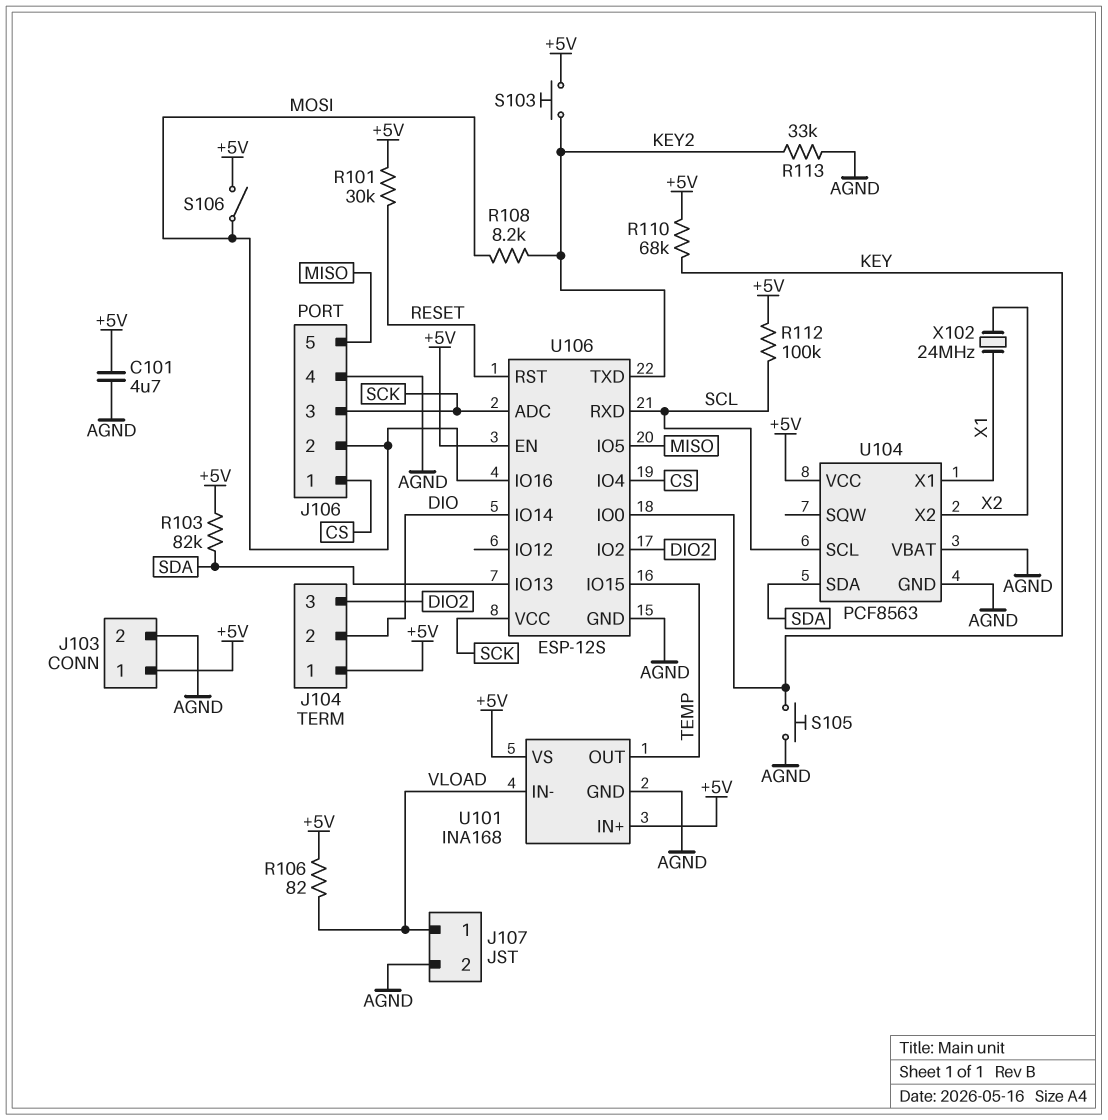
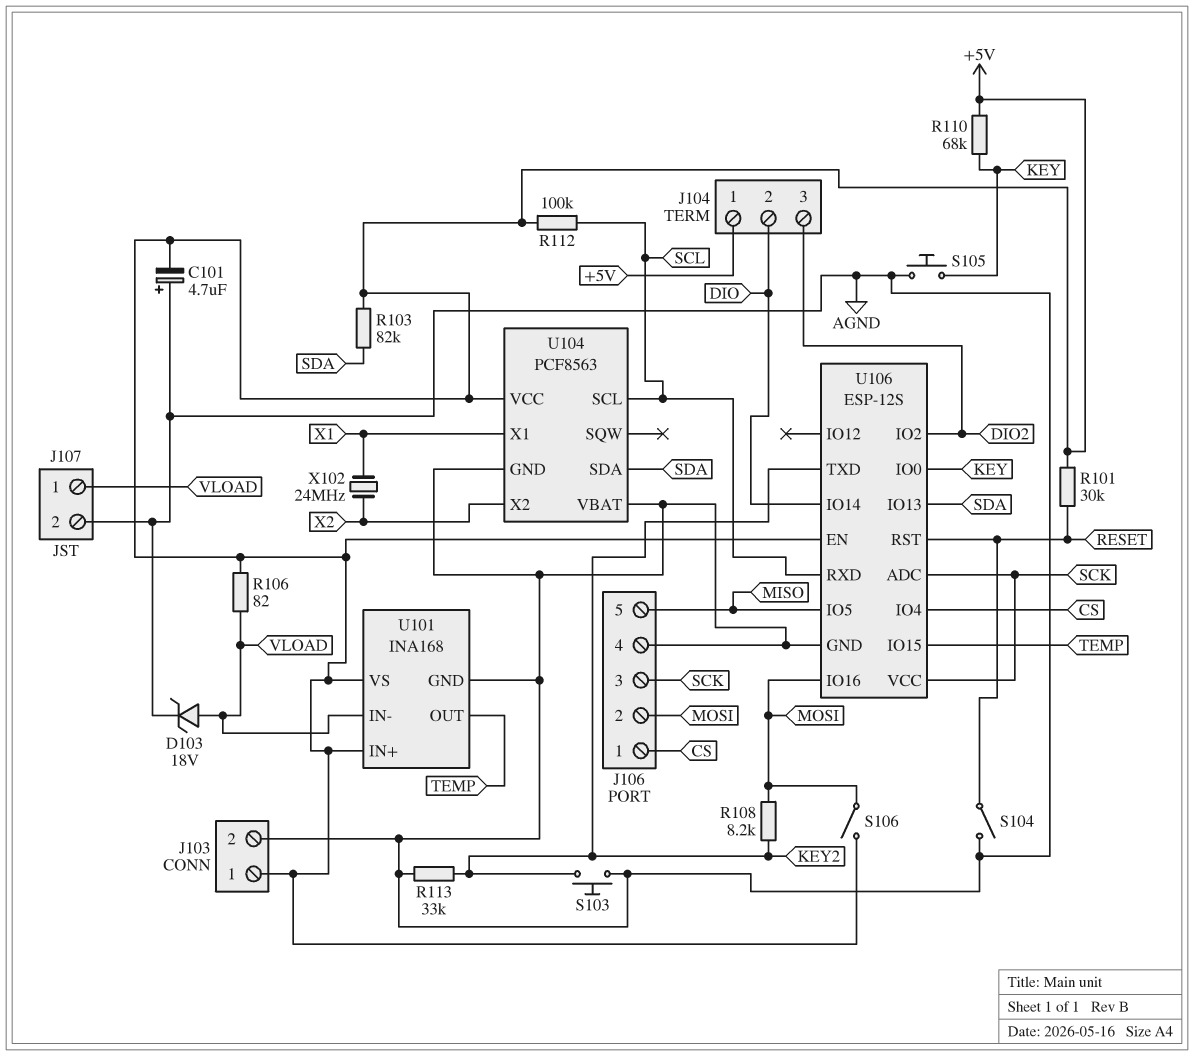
C101: 4.7uF (+5V, AGND) -> 4.7uF (plus AGND, minus +5V)
D103: none -> zener 18V (A VLOAD, K AGND)
S103: button (+5V, KEY2) -> button (AGND, KEY2)
S104: none -> switch (AGND, RESET)

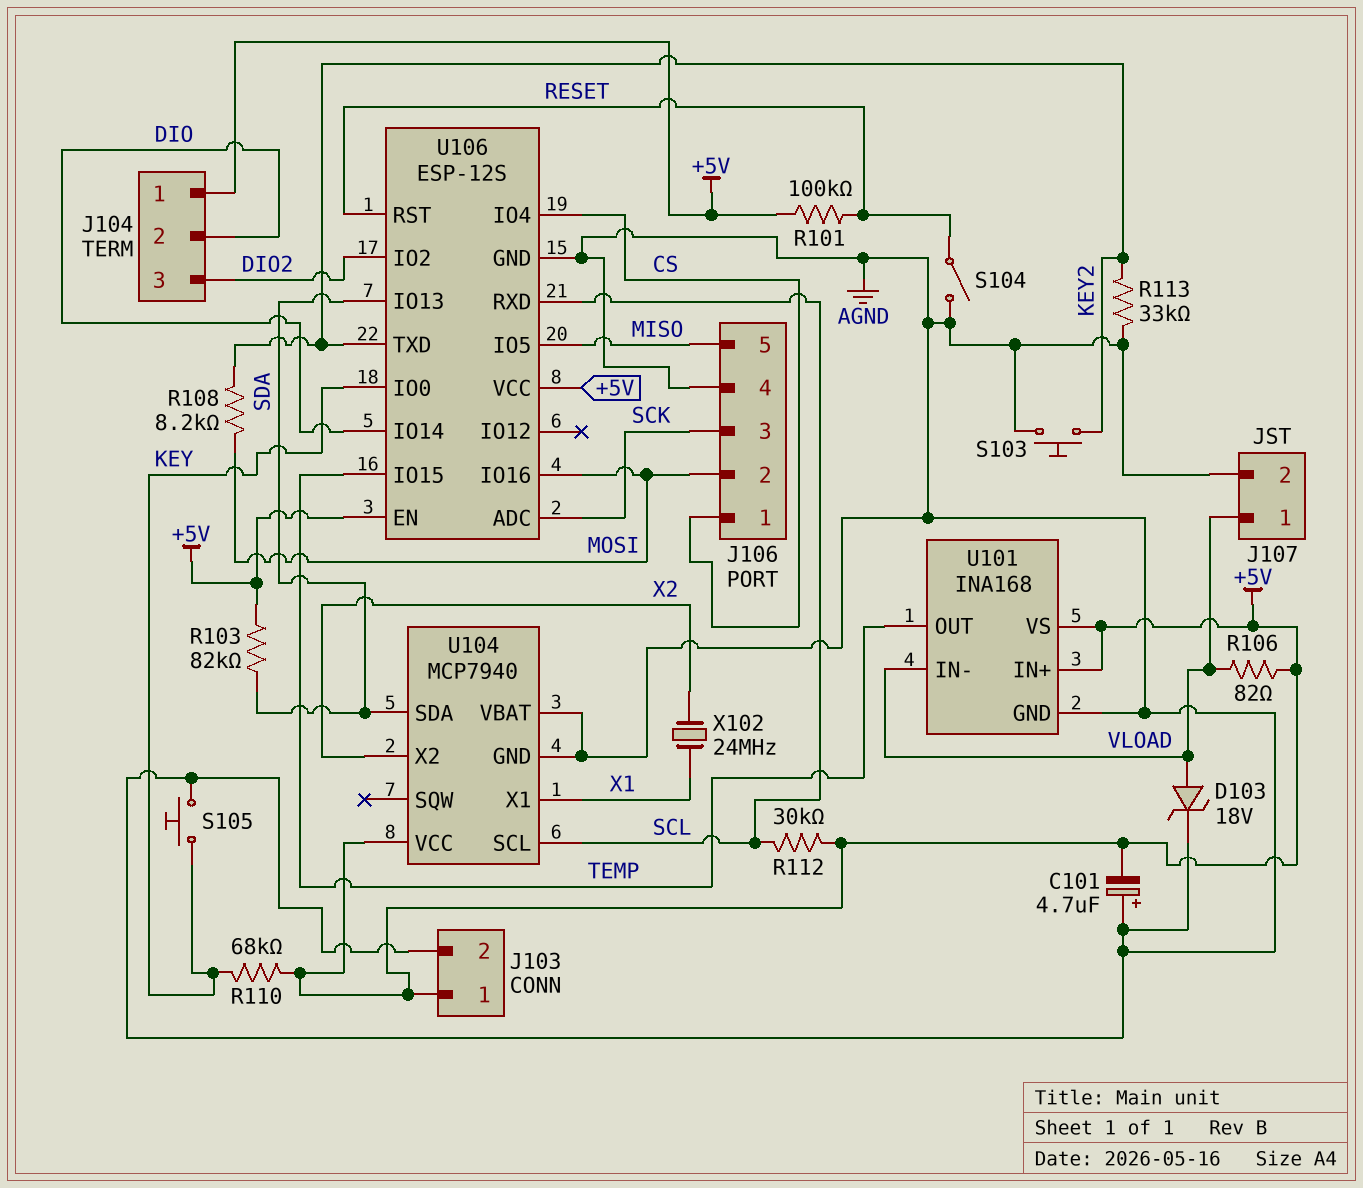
R101: 30k (+5V, RESET) -> 100k (+5V, RESET)
R112: 100k (+5V, SCL) -> 30k (+5V, SCL)
S106: switch (+5V, MOSI) -> none
U104: PCF8563 -> MCP7940
U106 pin VCC: SCK -> +5V

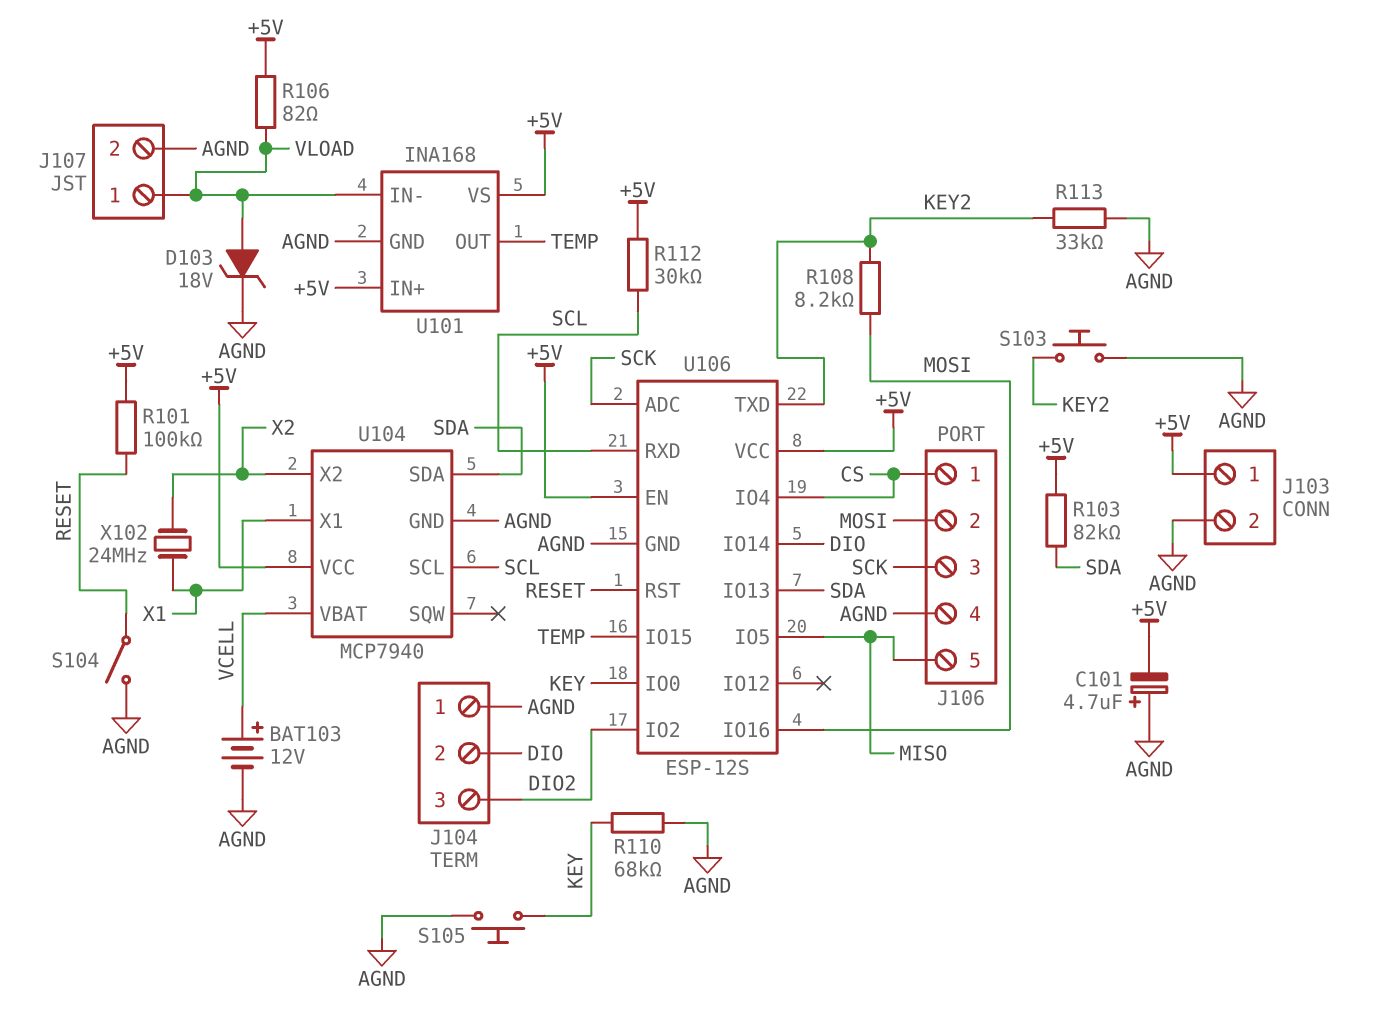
BAT103: none -> 12V (plus VCELL, minus AGND)
J104 pin 1: +5V -> AGND
R110: 68k (+5V, KEY) -> 68k (AGND, KEY)
U104 pin VBAT: AGND -> VCELL

